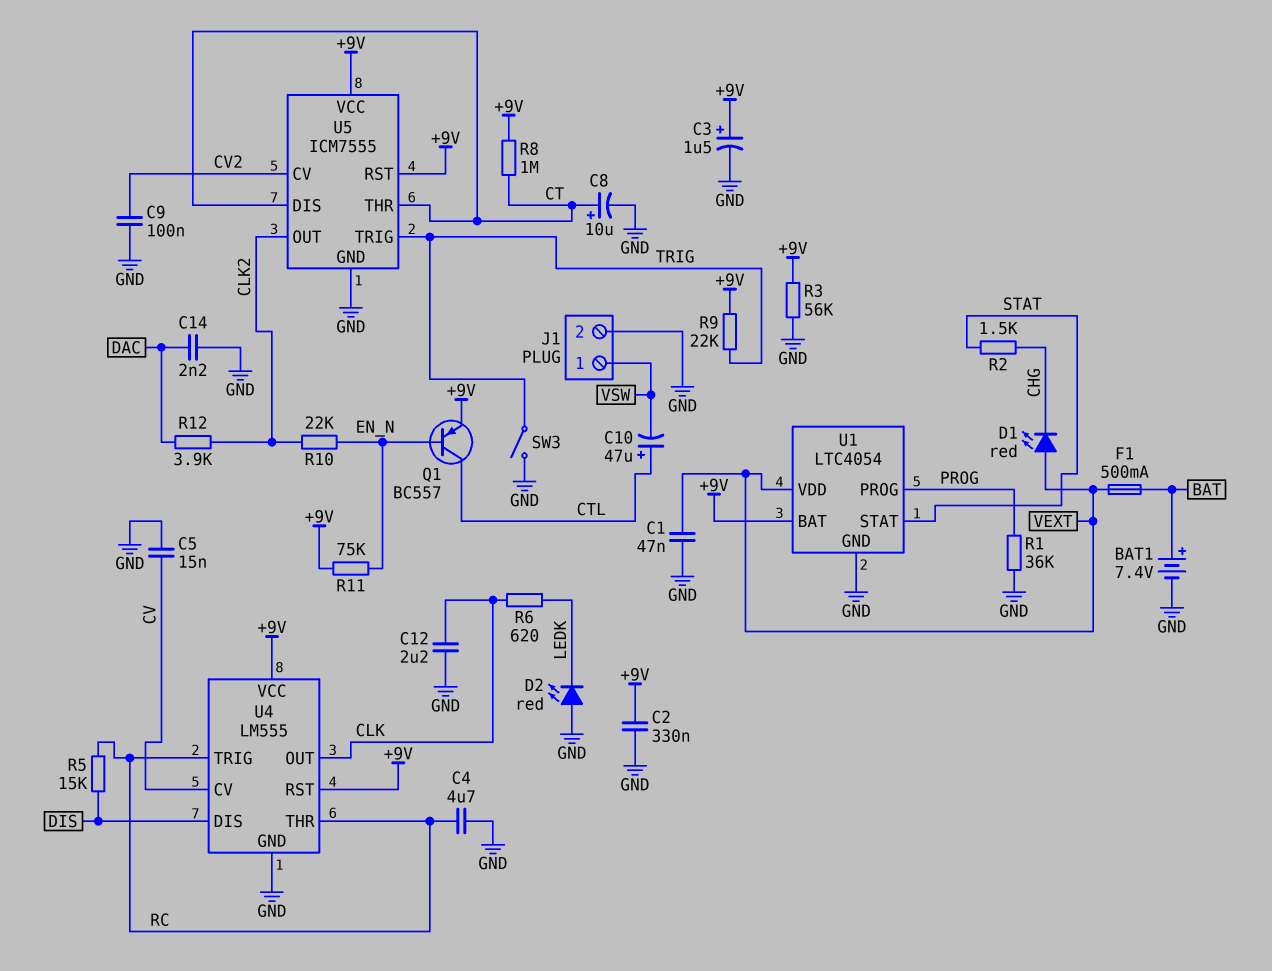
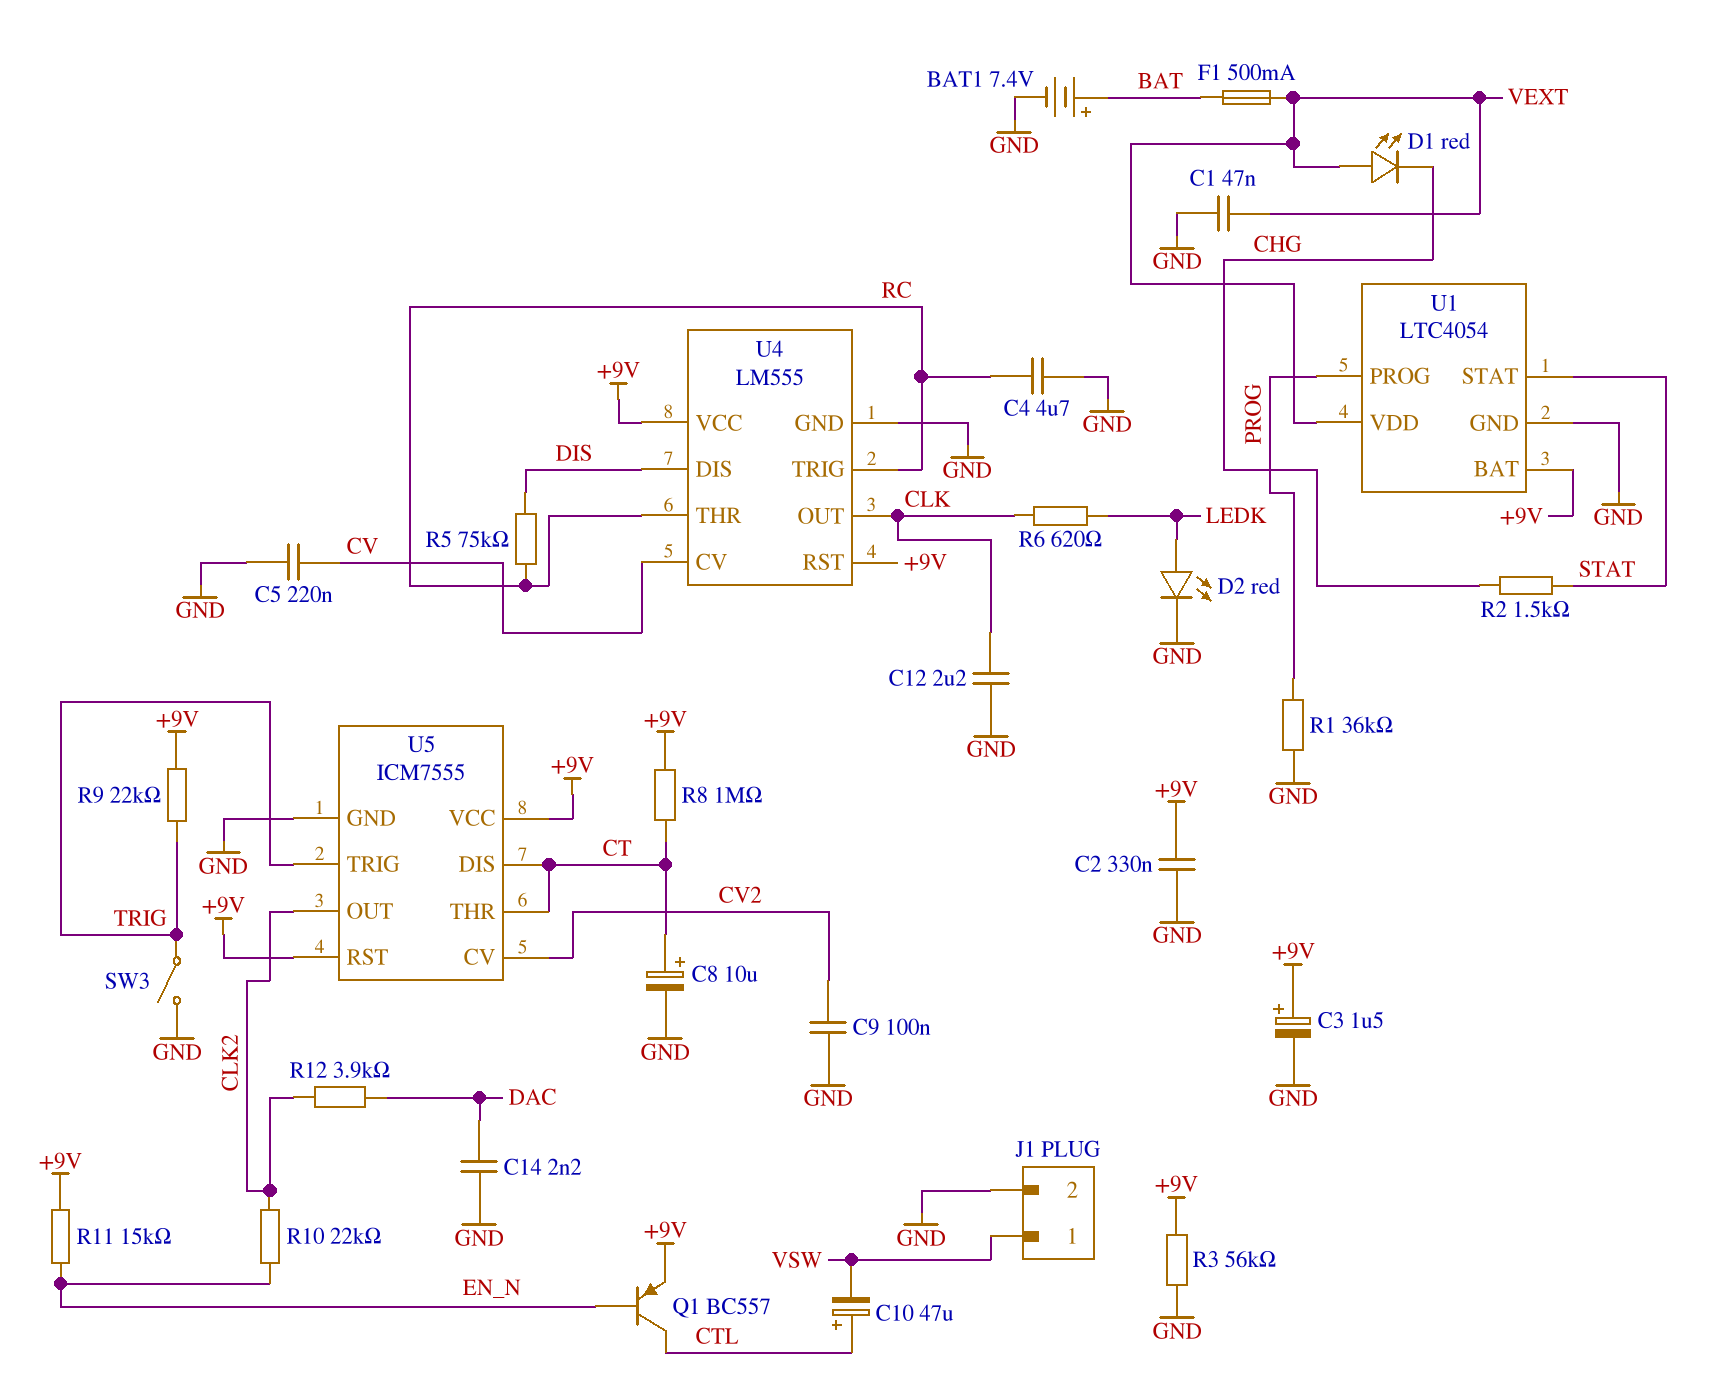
C5: 15nF (CV, GND) -> 220nF (CV, GND)
D2: LED red (A GND, K LEDK) -> LED red (A LEDK, K GND)
R5: 15k (DIS, RC) -> 75k (DIS, RC)
R11: 75k (+9V, EN_N) -> 15k (+9V, EN_N)

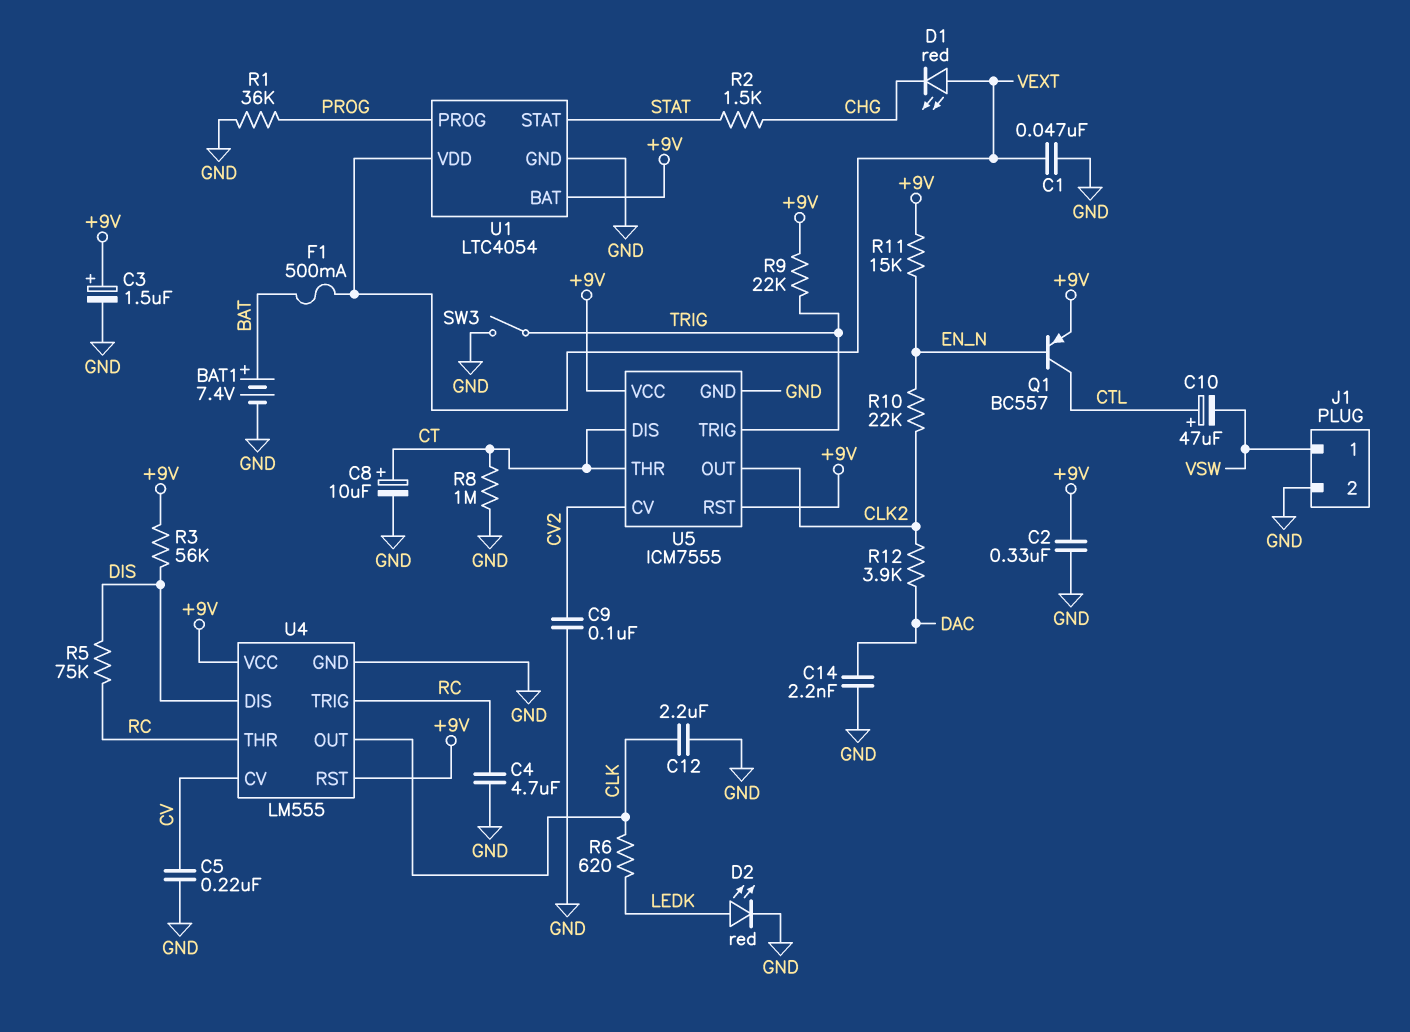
R3: 56k (+9V, GND) -> 56k (+9V, DIS)
R8: 1M (+9V, CT) -> 1M (CT, GND)

